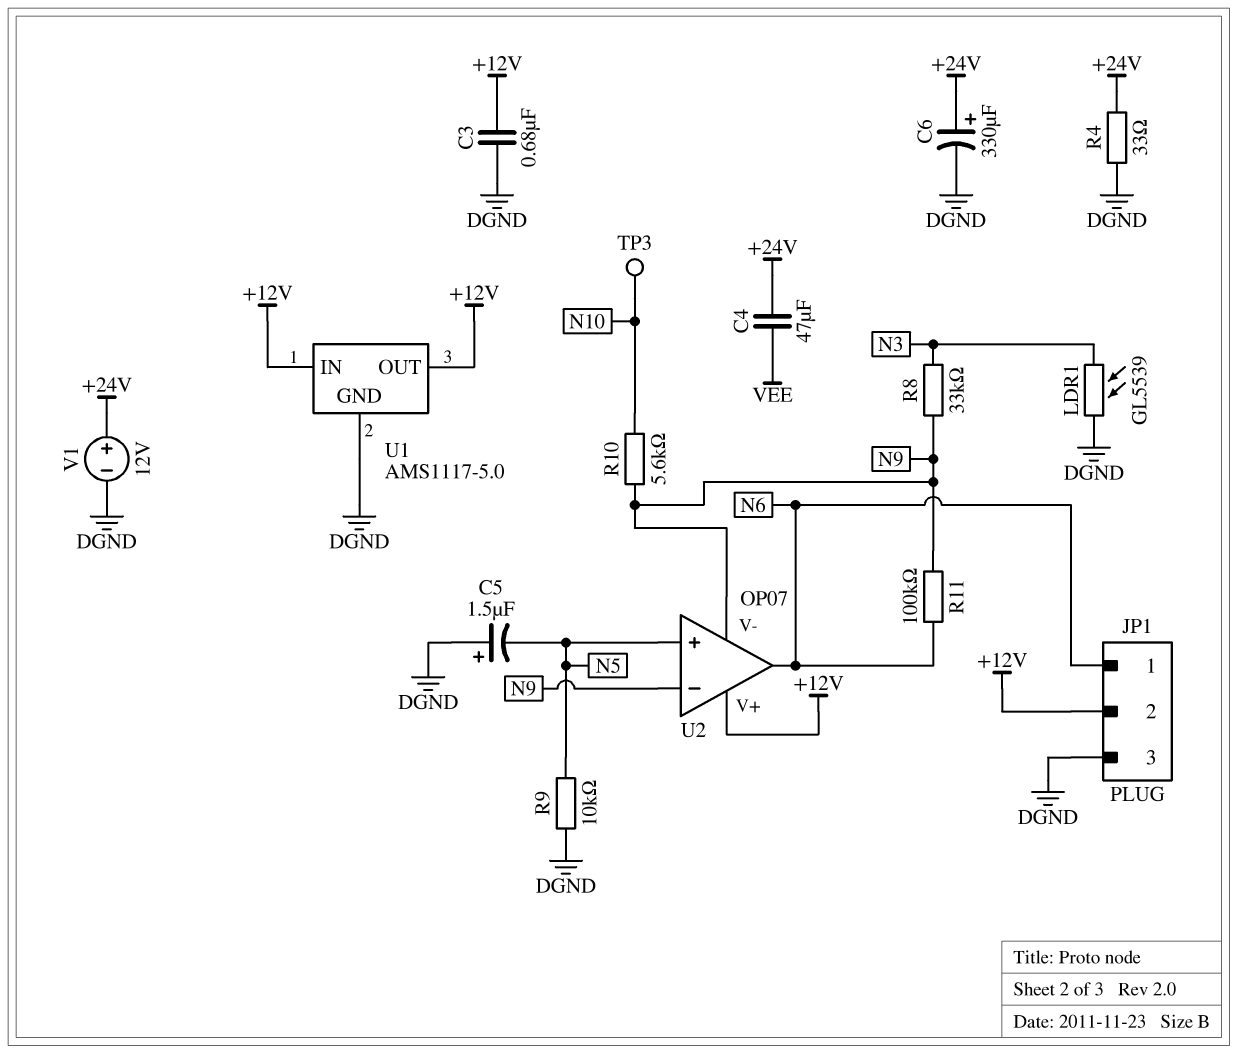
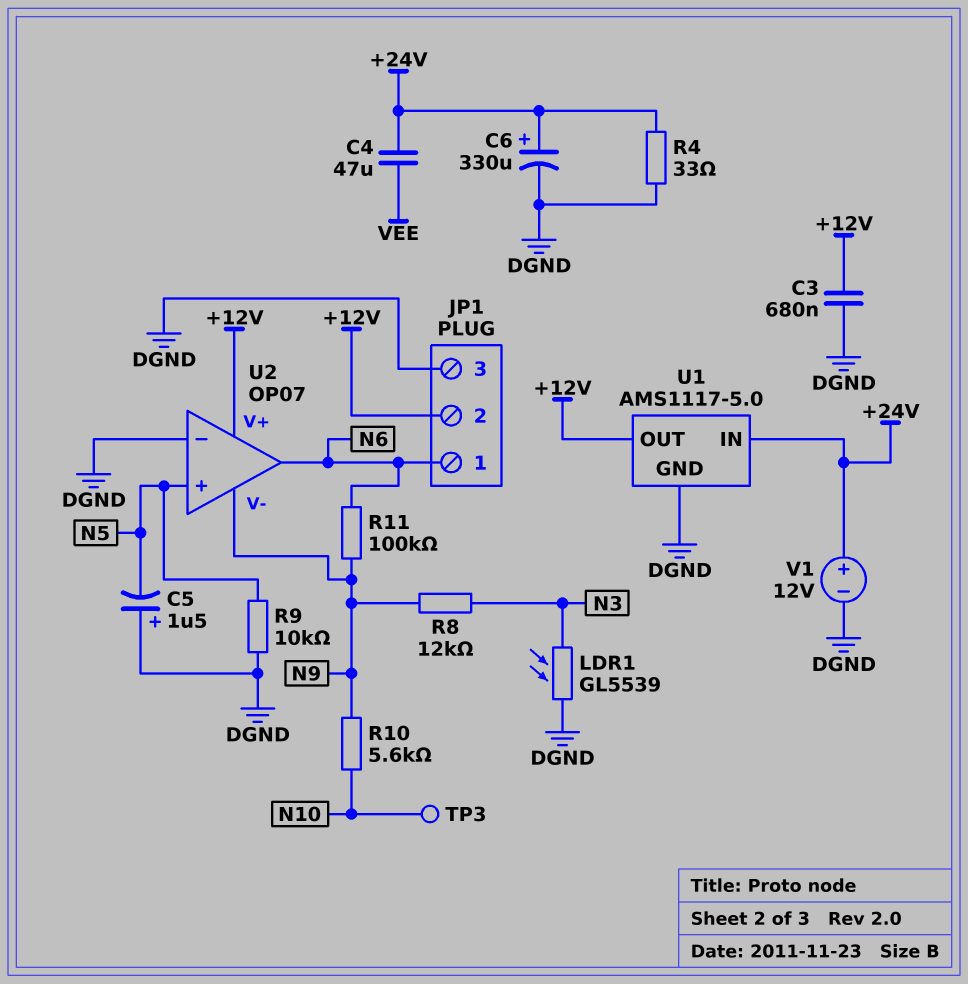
R8: 33k (N3, N9) -> 12k (N3, N9)
U1 pin IN: +12V -> +24V
U2 pin in-: N9 -> DGND

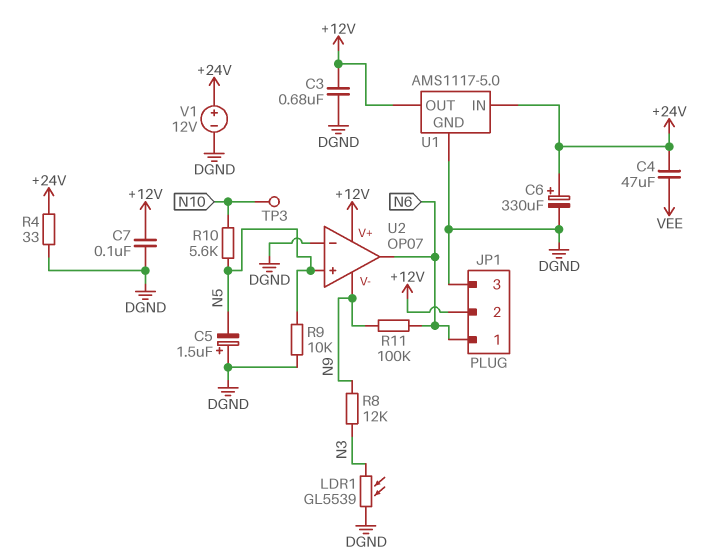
C7: none -> 100nF (+12V, DGND)
R10: 5.6k (N9, N10) -> 5.6k (N5, N10)

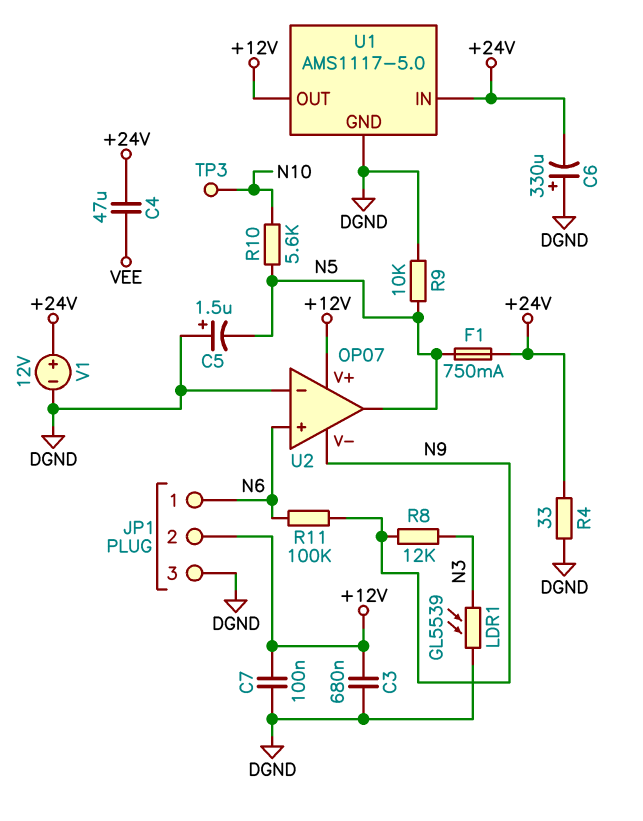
C6: 330uF (plus +24V, minus DGND) -> 330uF (plus DGND, minus +24V)
F1: none -> 750mA (+24V, N5)
U2 pin in+: N5 -> N6
U2 pin out: N6 -> N5

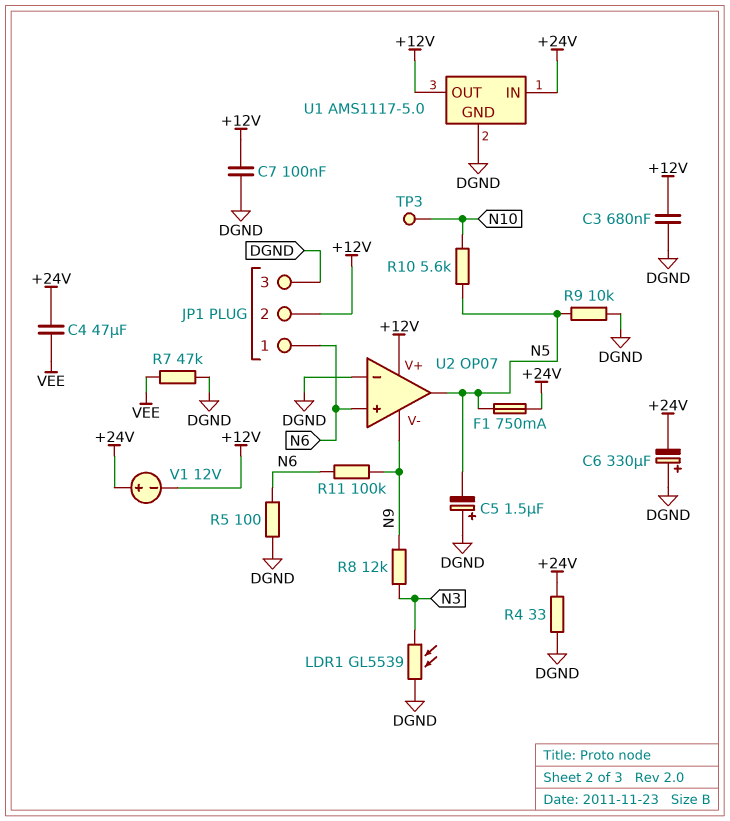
R5: none -> 100 (DGND, N6)
R7: none -> 47k (DGND, VEE)
V1: 12V (plus +24V, minus DGND) -> 12V (plus +24V, minus +12V)

